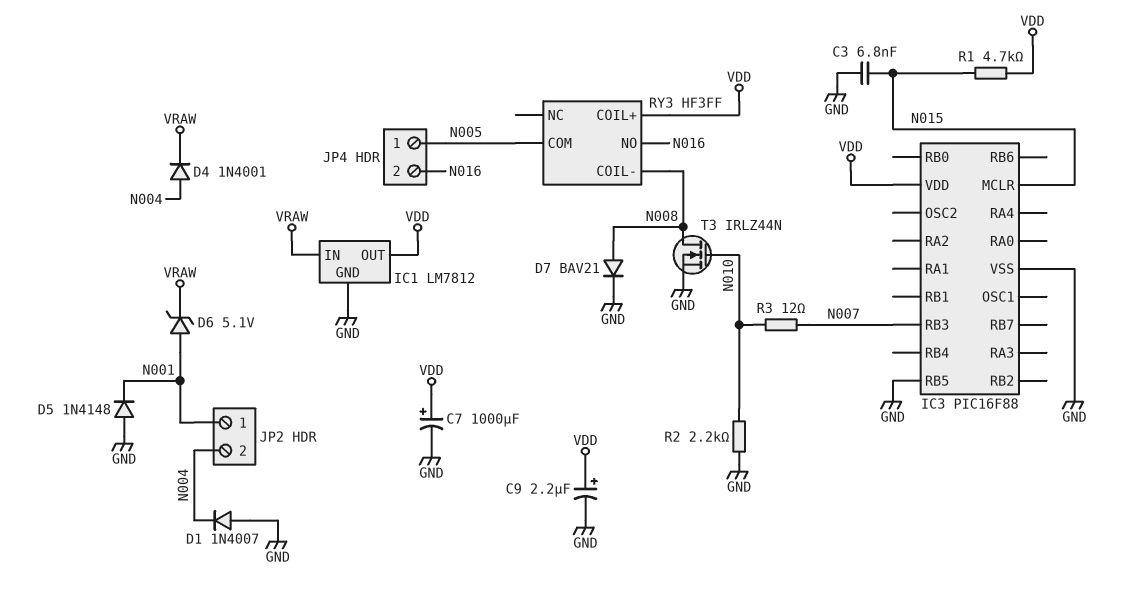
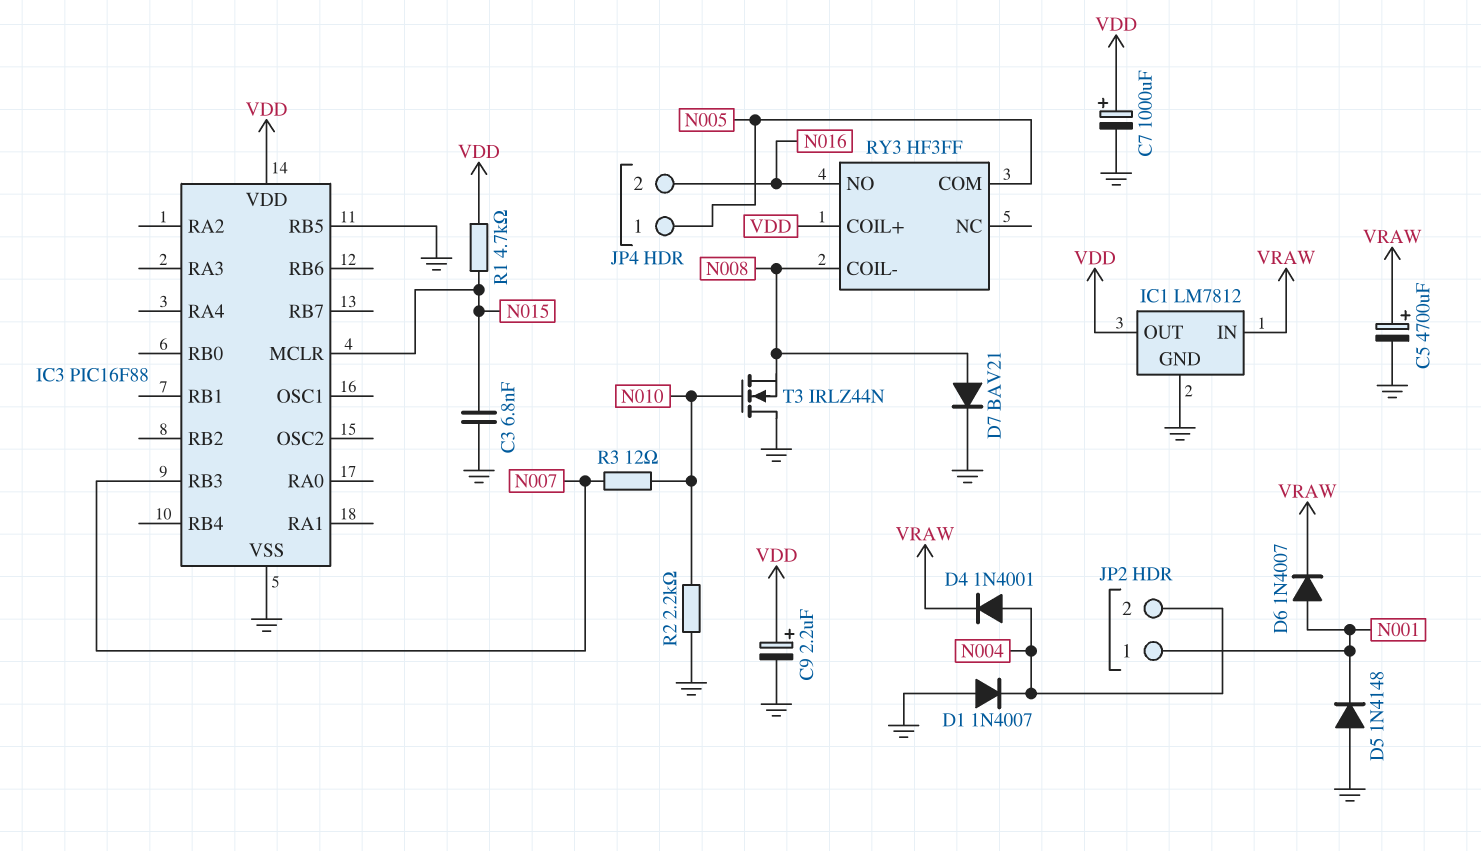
C5: none -> 4700uF (plus VRAW, minus GND)
D6: zener 5.1V (A N001, K VRAW) -> diode 1N4007 (A N001, K VRAW)
T3: NMOS IRLZ44N (G N010, D N008, S GND) -> NMOS IRLZ44N (G N010, D GND, S N008)

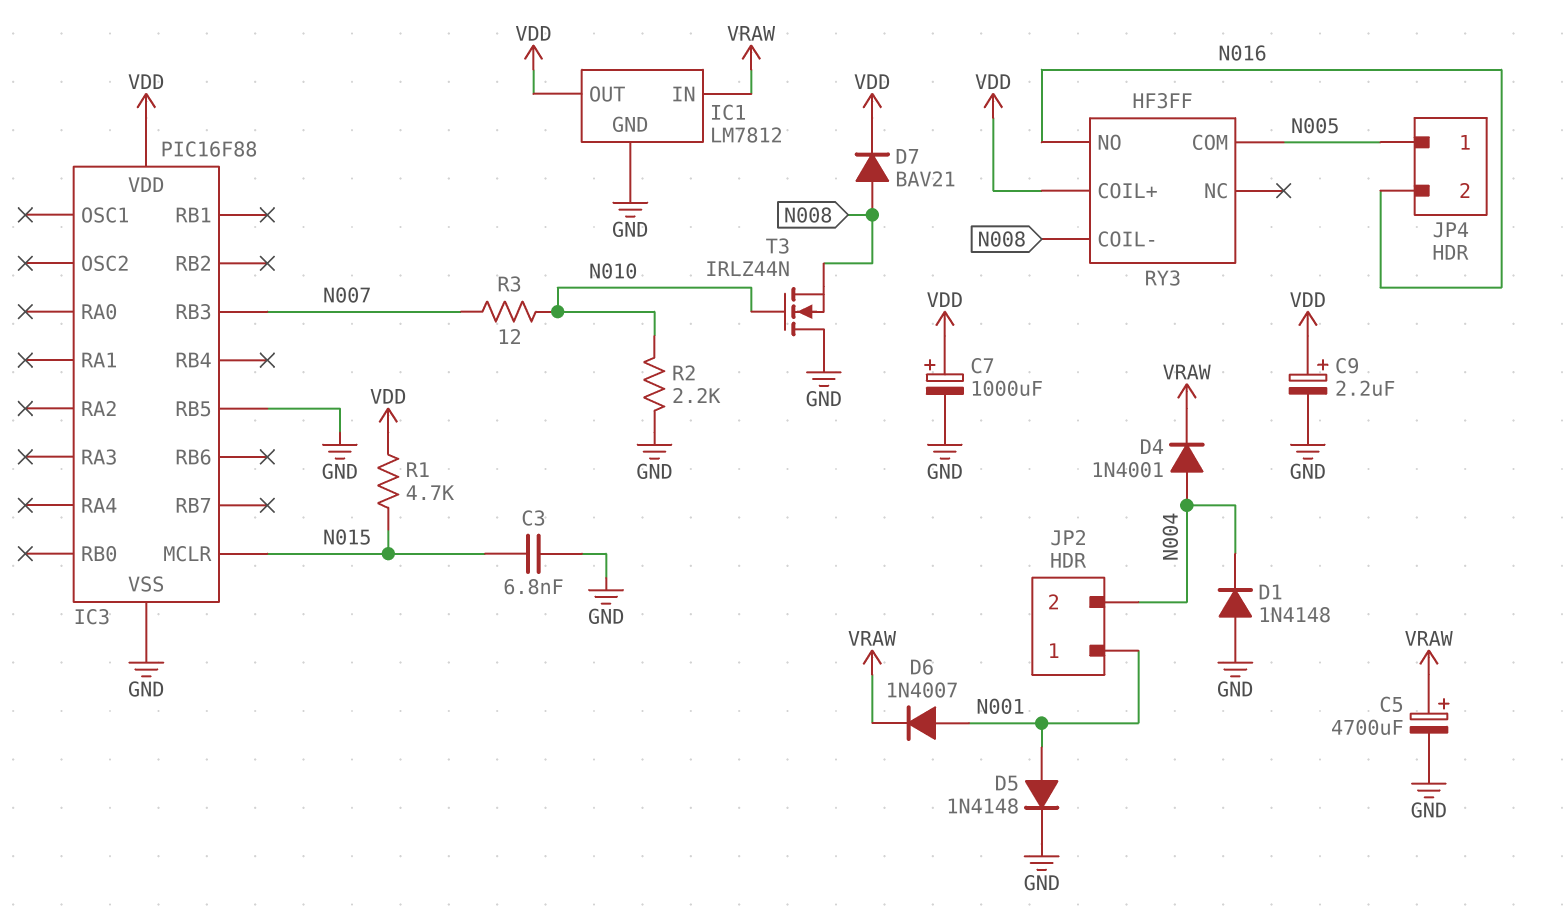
D1: diode 1N4007 (A GND, K N004) -> diode 1N4148 (A GND, K N004)
D5: diode 1N4148 (A GND, K N001) -> diode 1N4148 (A N001, K GND)
D7: diode BAV21 (A N008, K GND) -> diode BAV21 (A N008, K VDD)

